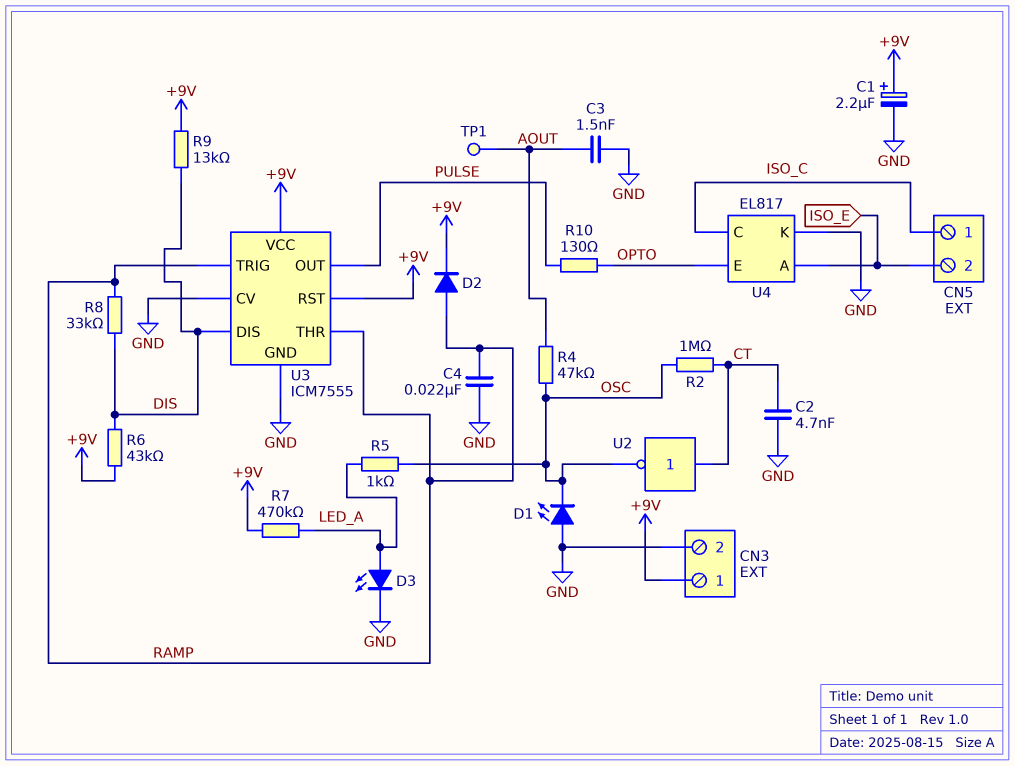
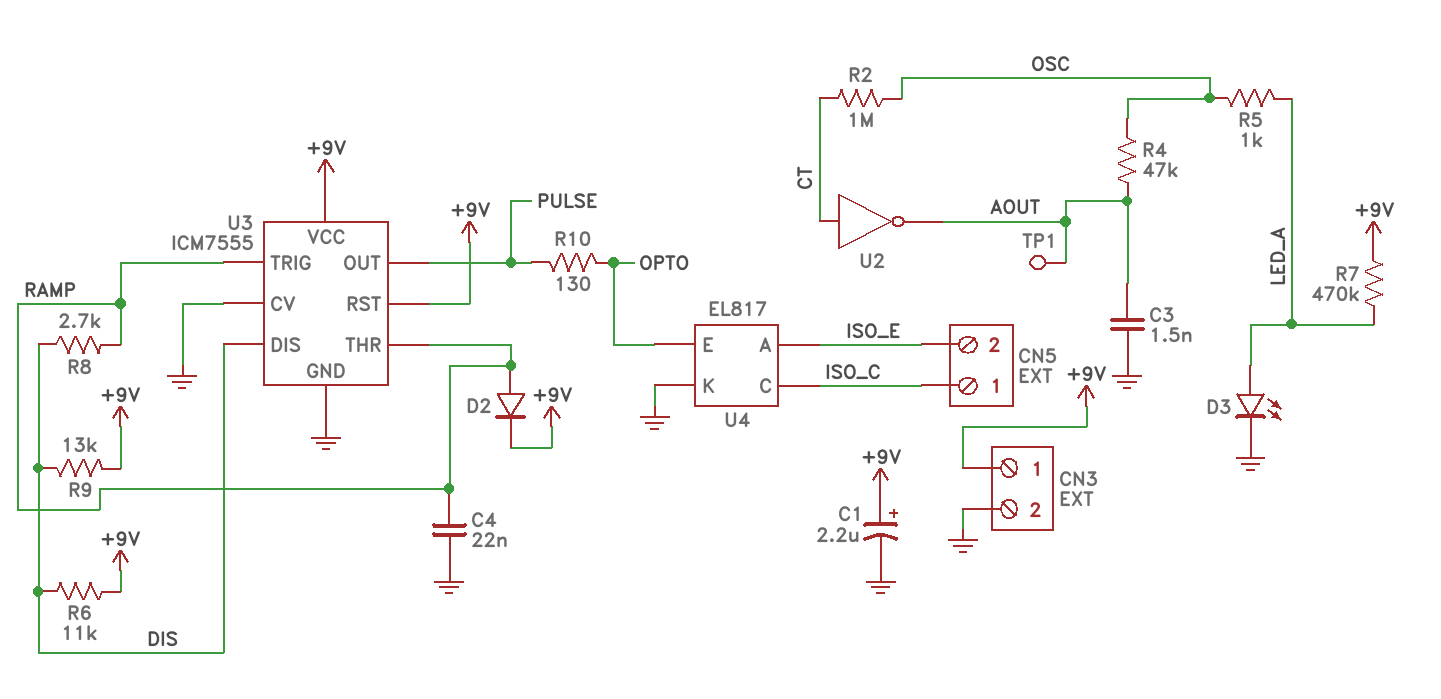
C2: 4.7nF (CT, GND) -> none
D1: LED (A GND, K OSC) -> none
R6: 43k (+9V, DIS) -> 11k (+9V, DIS)
R8: 33k (DIS, RAMP) -> 2.7k (DIS, RAMP)
U2: NOT (in CT, out OSC) -> NOT (in CT, out AOUT)

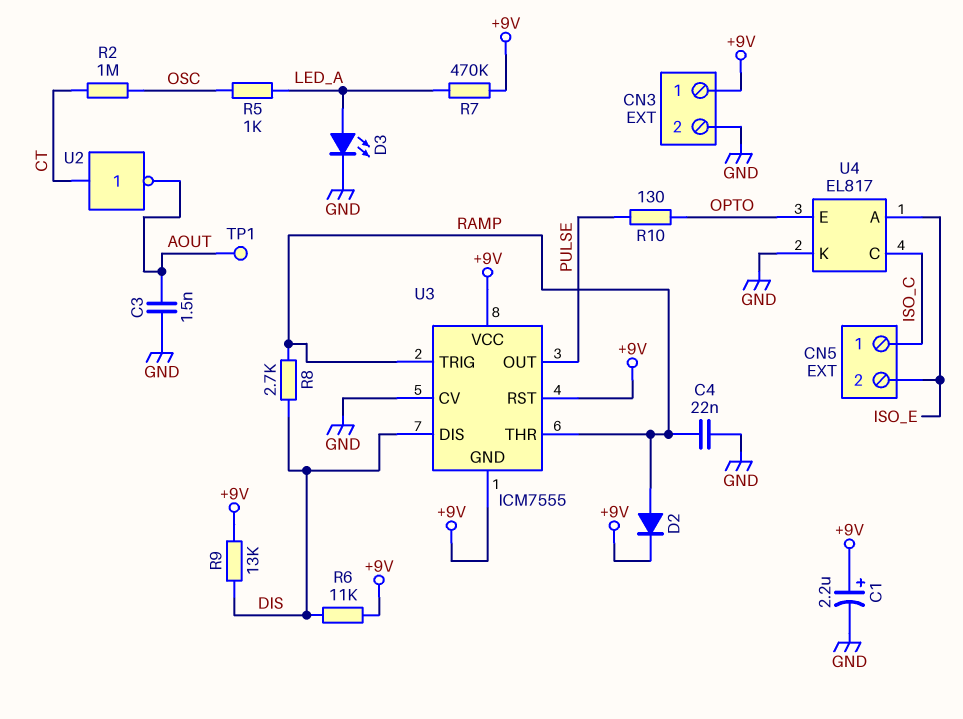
R4: 47k (AOUT, OSC) -> none
U3 pin GND: GND -> +9V

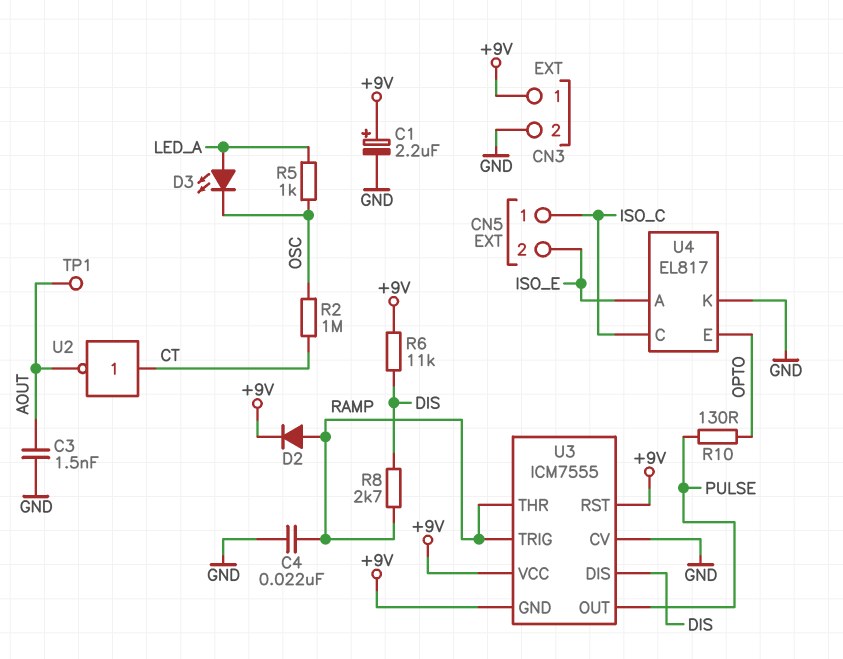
D3: LED (A LED_A, K GND) -> LED (A LED_A, K OSC)
R7: 470k (+9V, LED_A) -> none
R9: 13k (+9V, DIS) -> none

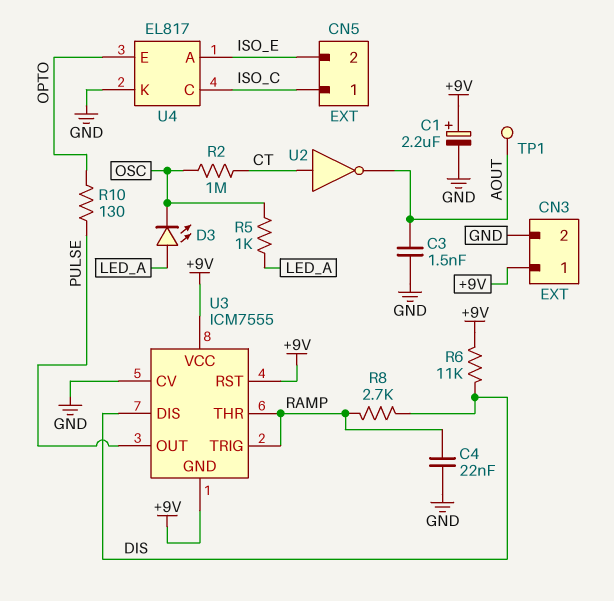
D2: diode (A RAMP, K +9V) -> none

